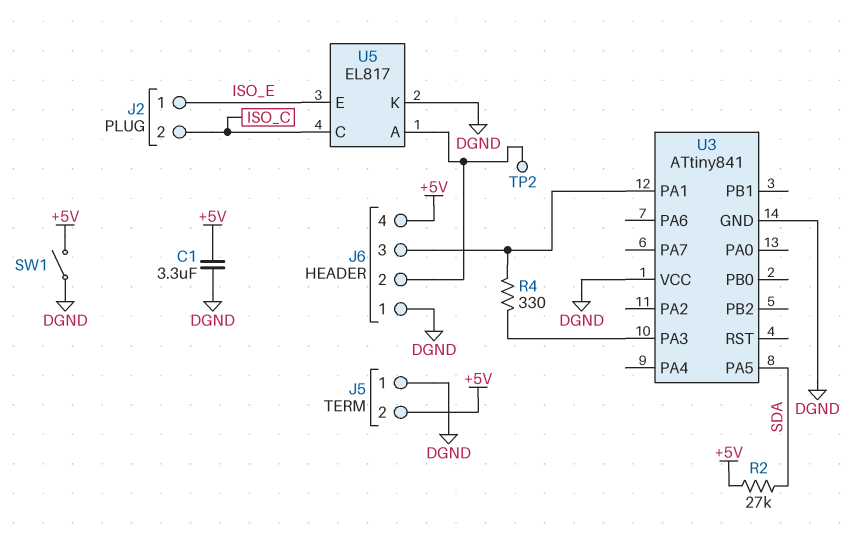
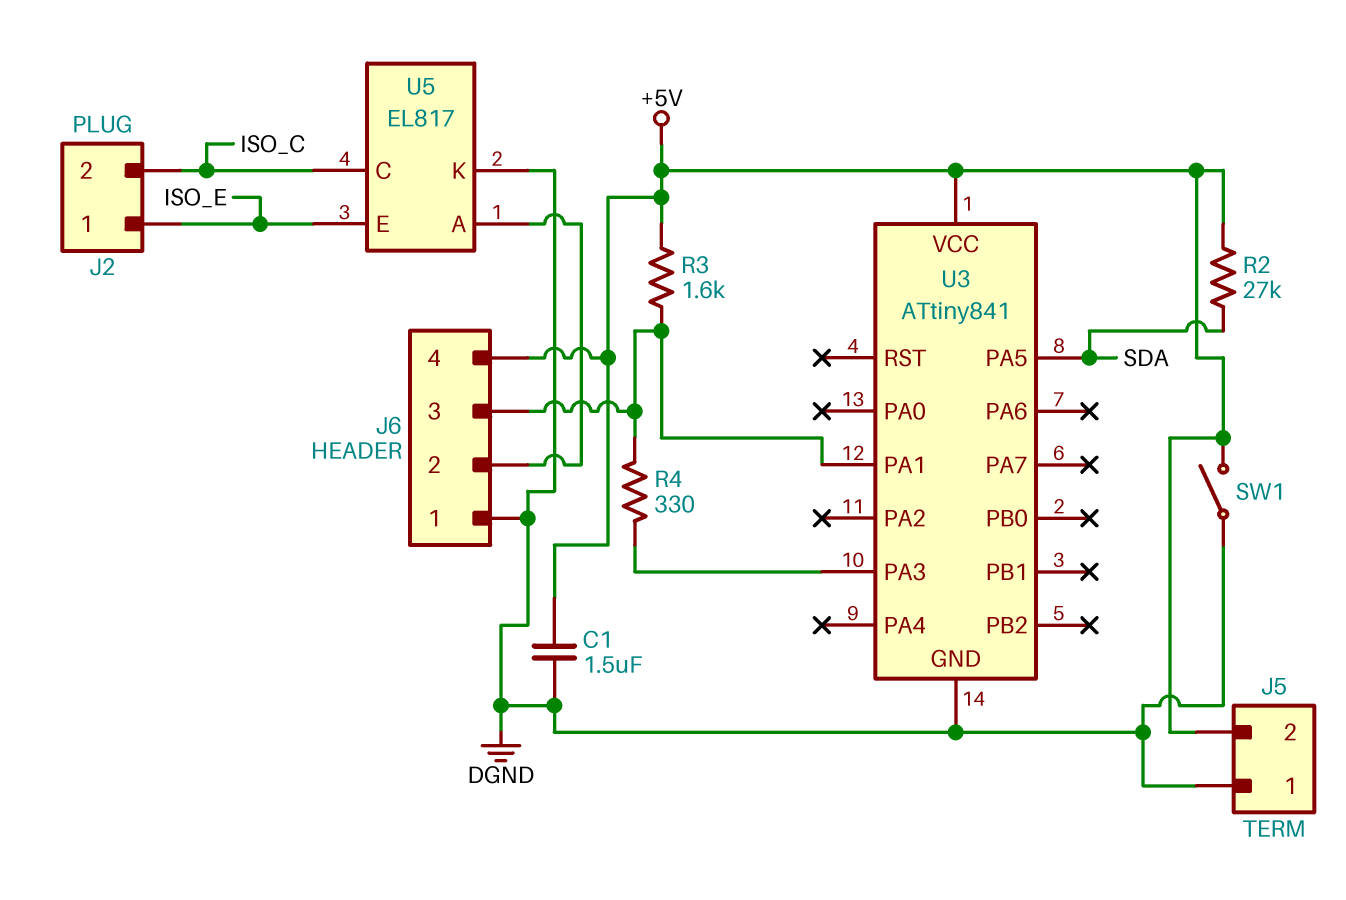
C1: 3.3uF (+5V, DGND) -> 1.5uF (+5V, DGND)
R3: none -> 1.6k (+5V, J6/3)
TP2: test point (J6/2) -> none
U3 pin VCC: DGND -> +5V

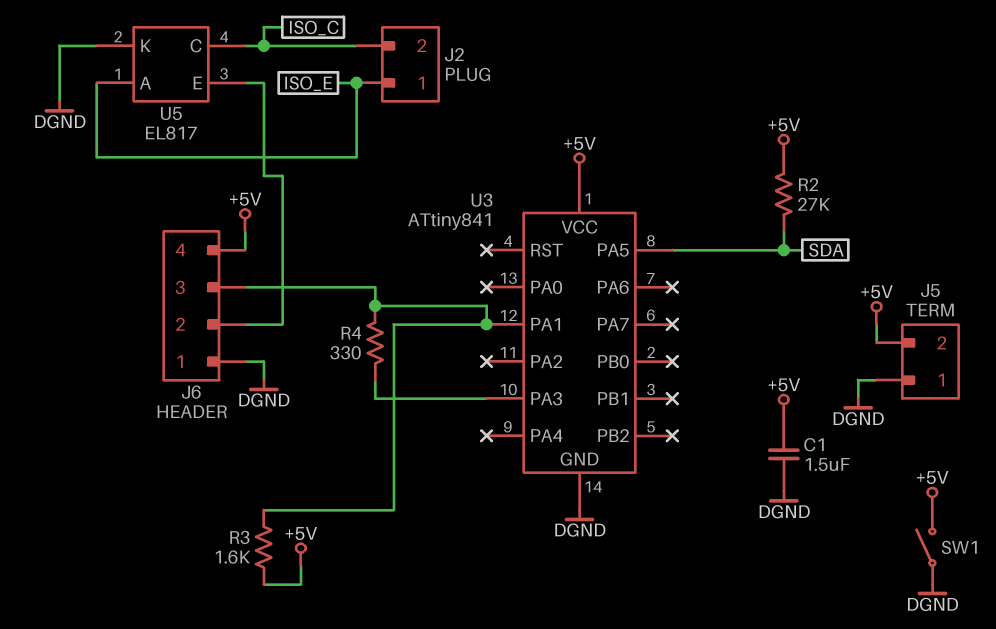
U5 pin A: J6/2 -> ISO_E
U5 pin E: ISO_E -> J6/2

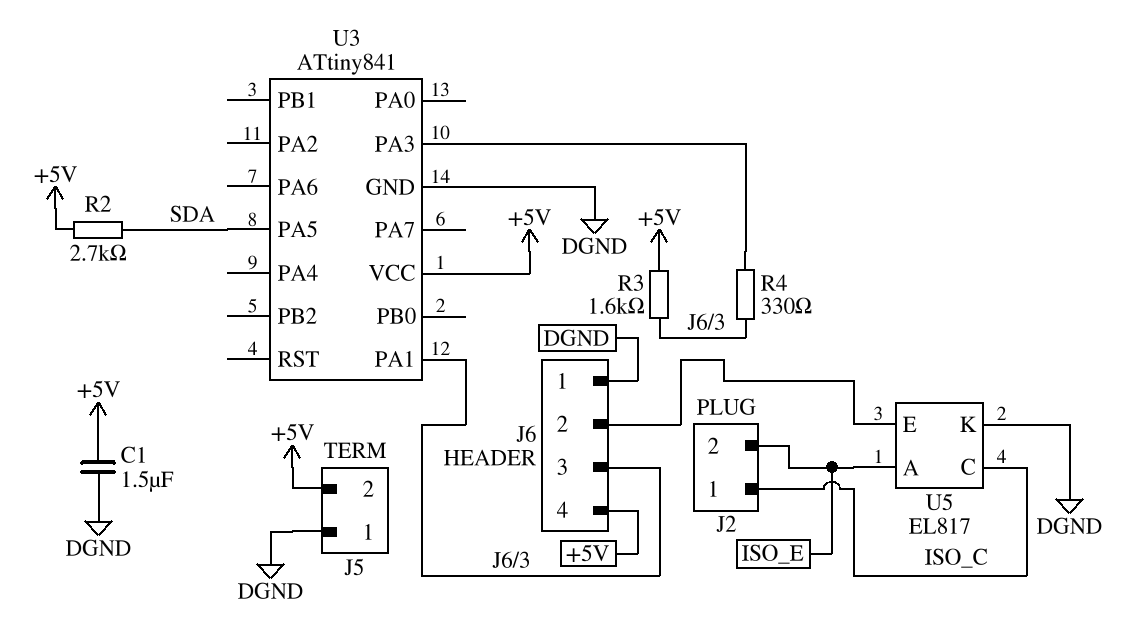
J2 pin 1: ISO_E -> ISO_C
J2 pin 2: ISO_C -> ISO_E
R2: 27k (+5V, SDA) -> 2.7k (+5V, SDA)
SW1: switch (+5V, DGND) -> none

